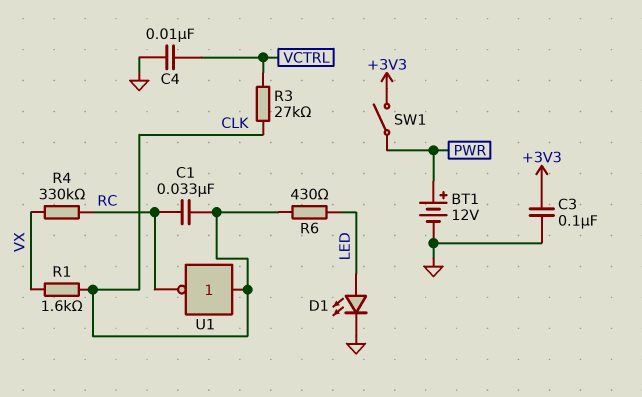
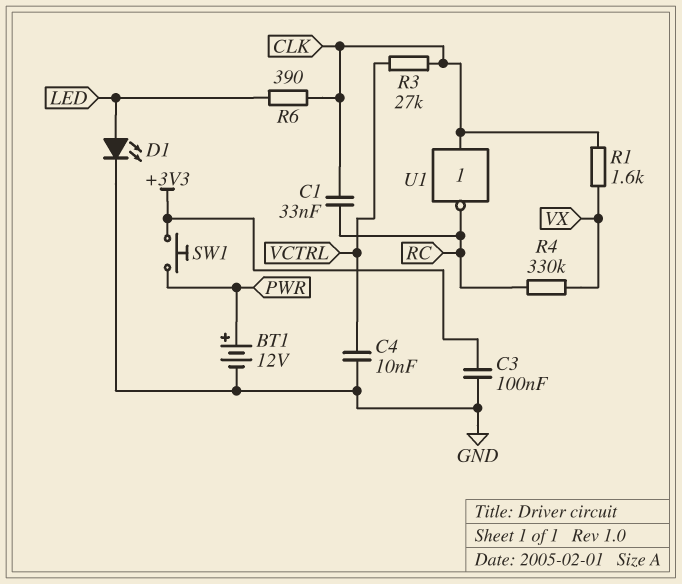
R6: 430 (CLK, LED) -> 390 (CLK, LED)
SW1: switch (+3V3, PWR) -> button (+3V3, PWR)

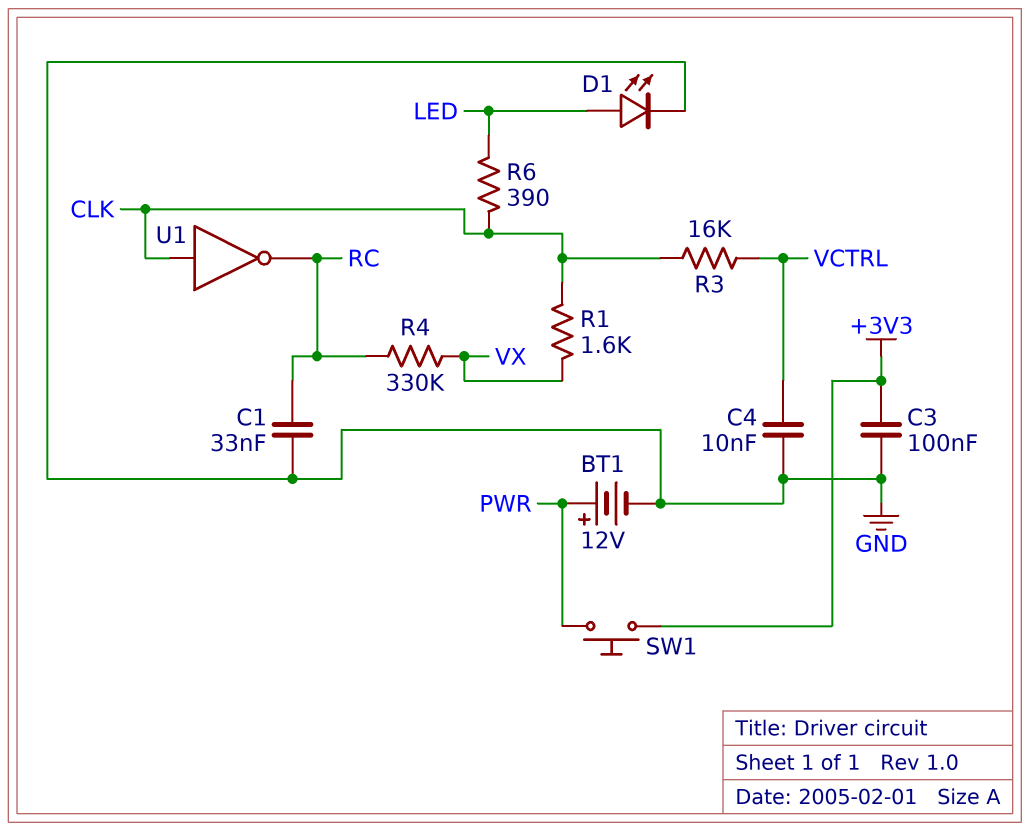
C1: 33nF (CLK, RC) -> 33nF (GND, RC)
R3: 27k (CLK, VCTRL) -> 16k (CLK, VCTRL)

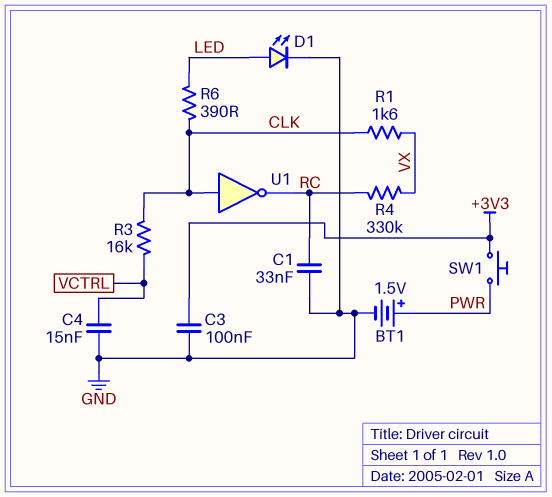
BT1: 12V (plus PWR, minus GND) -> 1.5V (plus PWR, minus GND)
C4: 10nF (GND, VCTRL) -> 15nF (GND, VCTRL)

